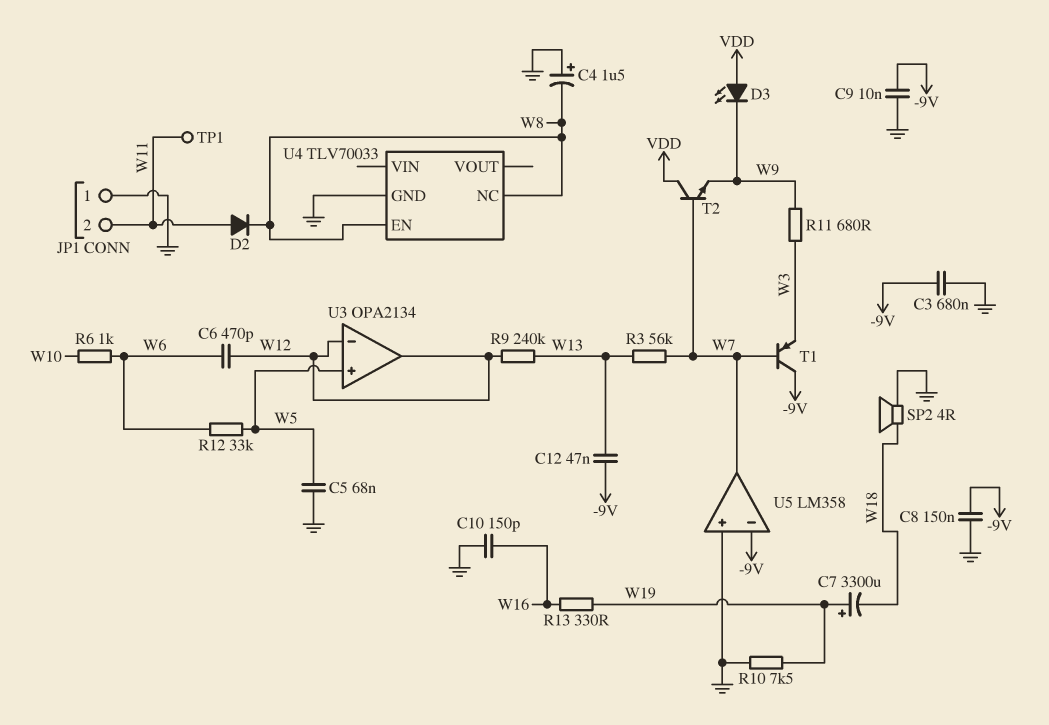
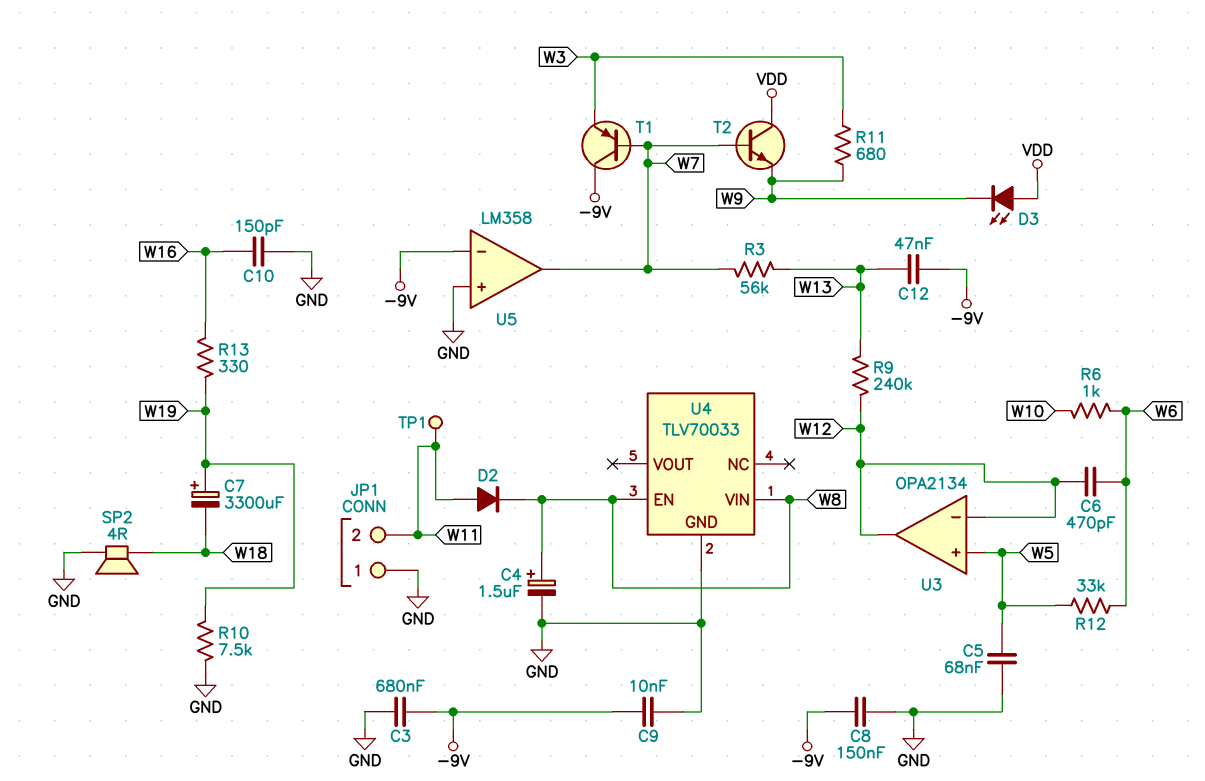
C4: 1.5uF (plus GND, minus W8) -> 1.5uF (plus W8, minus GND)
U4 pin NC: W8 -> none
U4 pin VIN: none -> W8

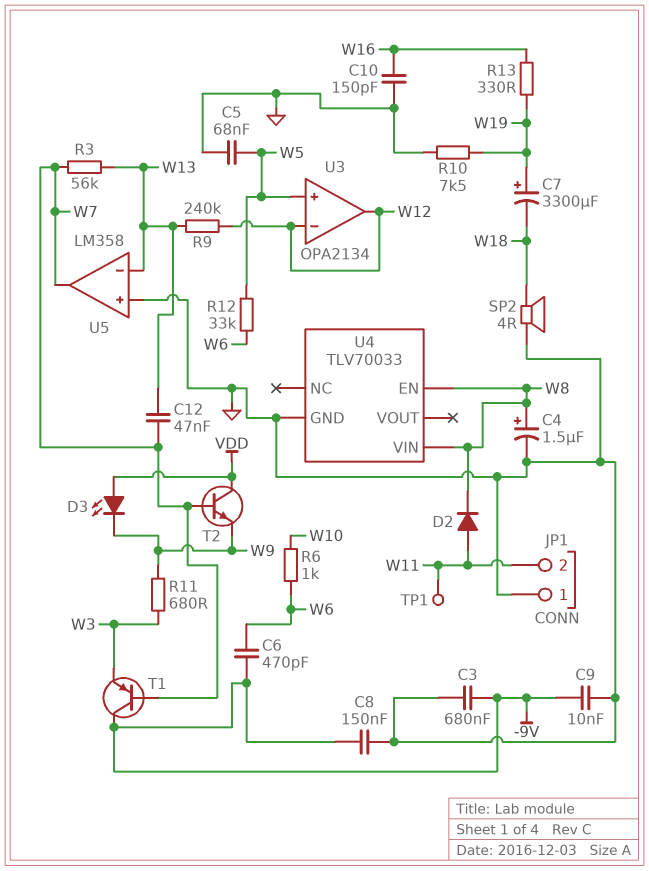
C6: 470pF (W6, W12) -> 470pF (-9V, W6)
C12: 47nF (-9V, W13) -> 47nF (W7, W13)
U5 pin in-: -9V -> W13

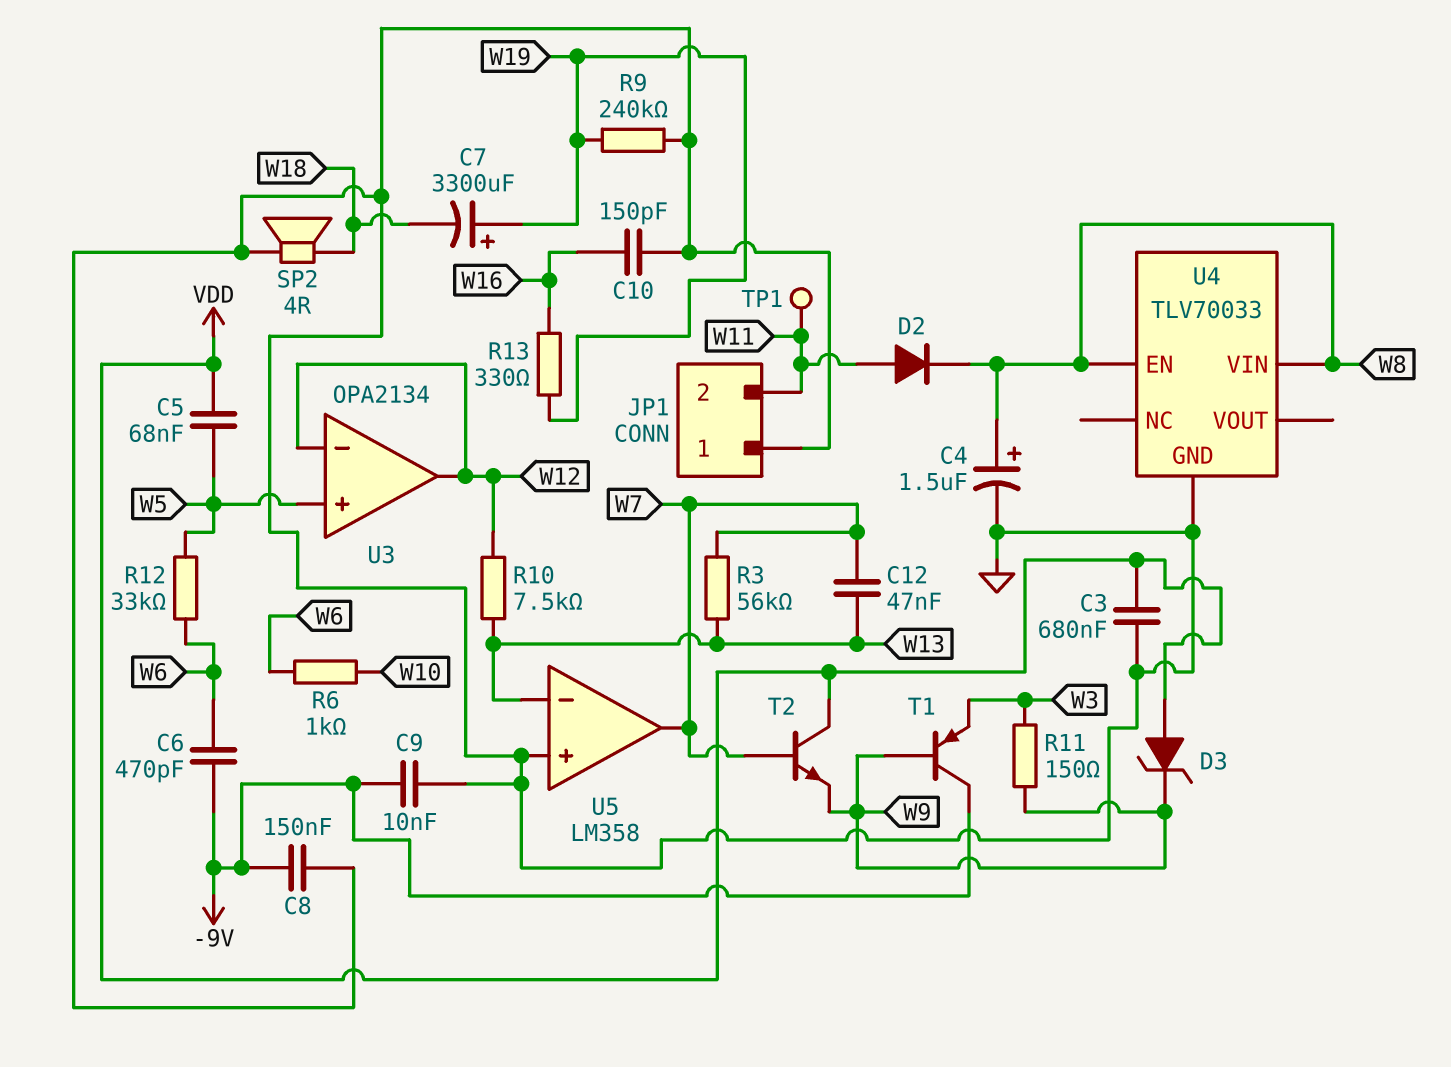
C3: 680nF (-9V, GND) -> 680nF (GND, VDD)
C5: 68nF (GND, W5) -> 68nF (VDD, W5)
D3: LED (A VDD, K W9) -> zener (A VDD, K W9)
R9: 240k (W12, W13) -> 240k (GND, W19)
R10: 7.5k (GND, W19) -> 7.5k (W12, W13)
R11: 680 (W3, W9) -> 150 (W3, W9)
T1: PNP (B W7, C -9V, E W3) -> PNP (B W9, C -9V, E W3)

